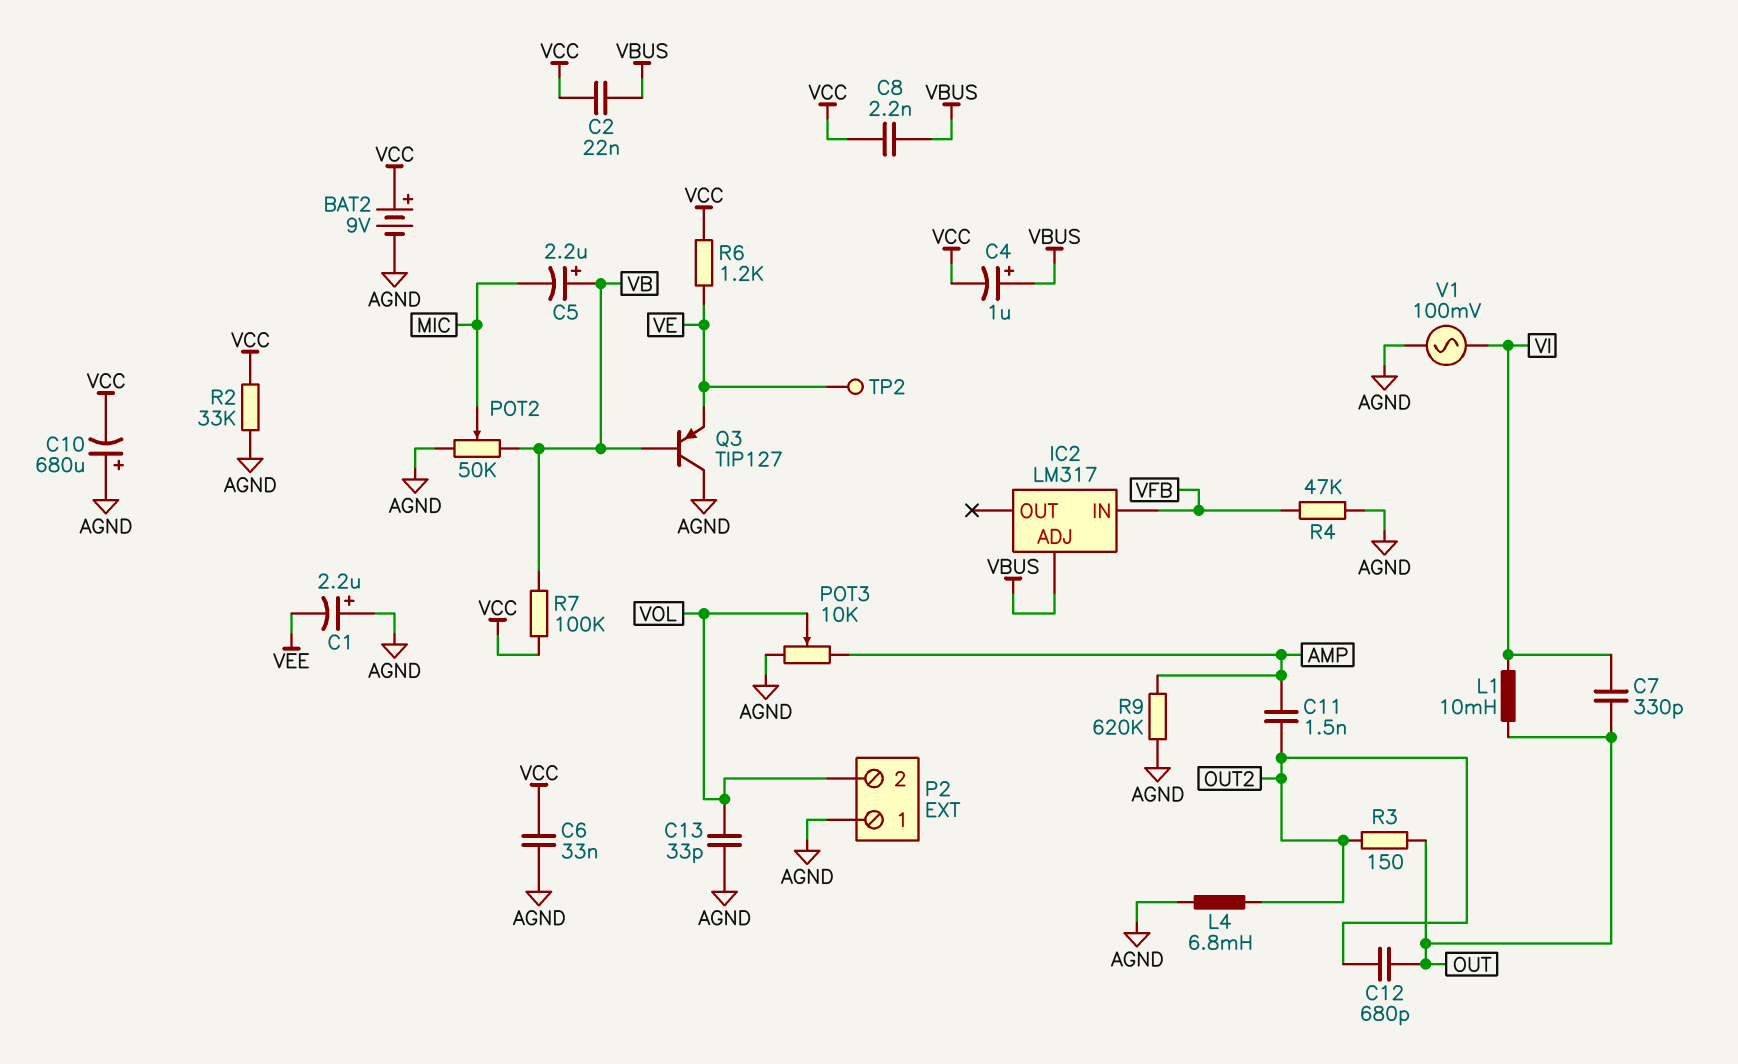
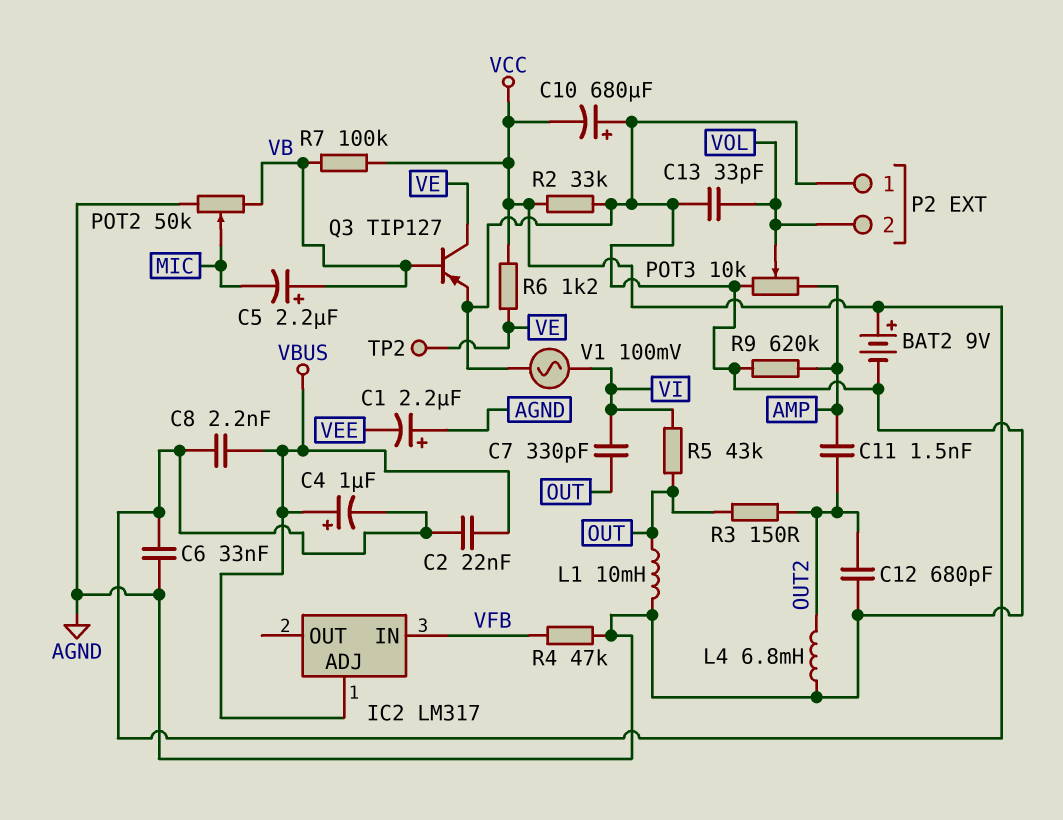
C12: 680pF (OUT, OUT2) -> 680pF (AGND, OUT2)
L1: 10mH (OUT, VI) -> 10mH (AGND, OUT)
Q3: PNP TIP127 (B VB, C AGND, E VE) -> PNP TIP127 (B VB, C VE, E AGND)
R5: none -> 43k (OUT, VI)

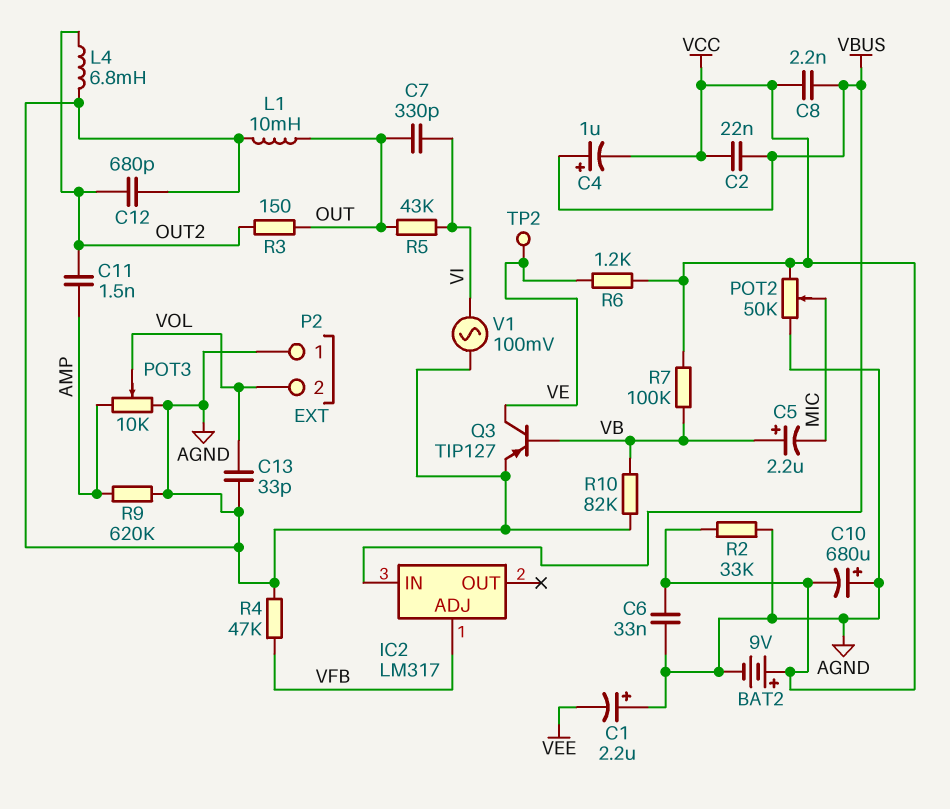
IC2 pin ADJ: VBUS -> VFB
IC2 pin IN: VFB -> VBUS
POT2: 50k (AGND, VB, wiper MIC) -> 50k (AGND, VCC, wiper MIC)
R10: none -> 82k (AGND, VB)

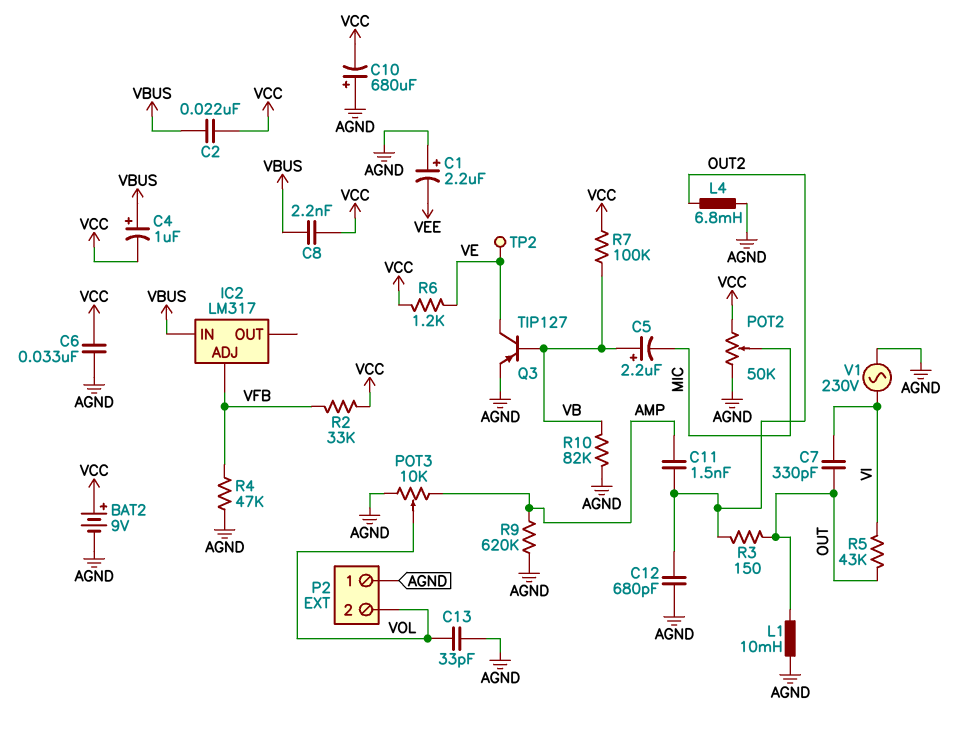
R2: 33k (AGND, VCC) -> 33k (VCC, VFB)
V1: AC 100mV (AGND, VI) -> AC 230V (AGND, VI)

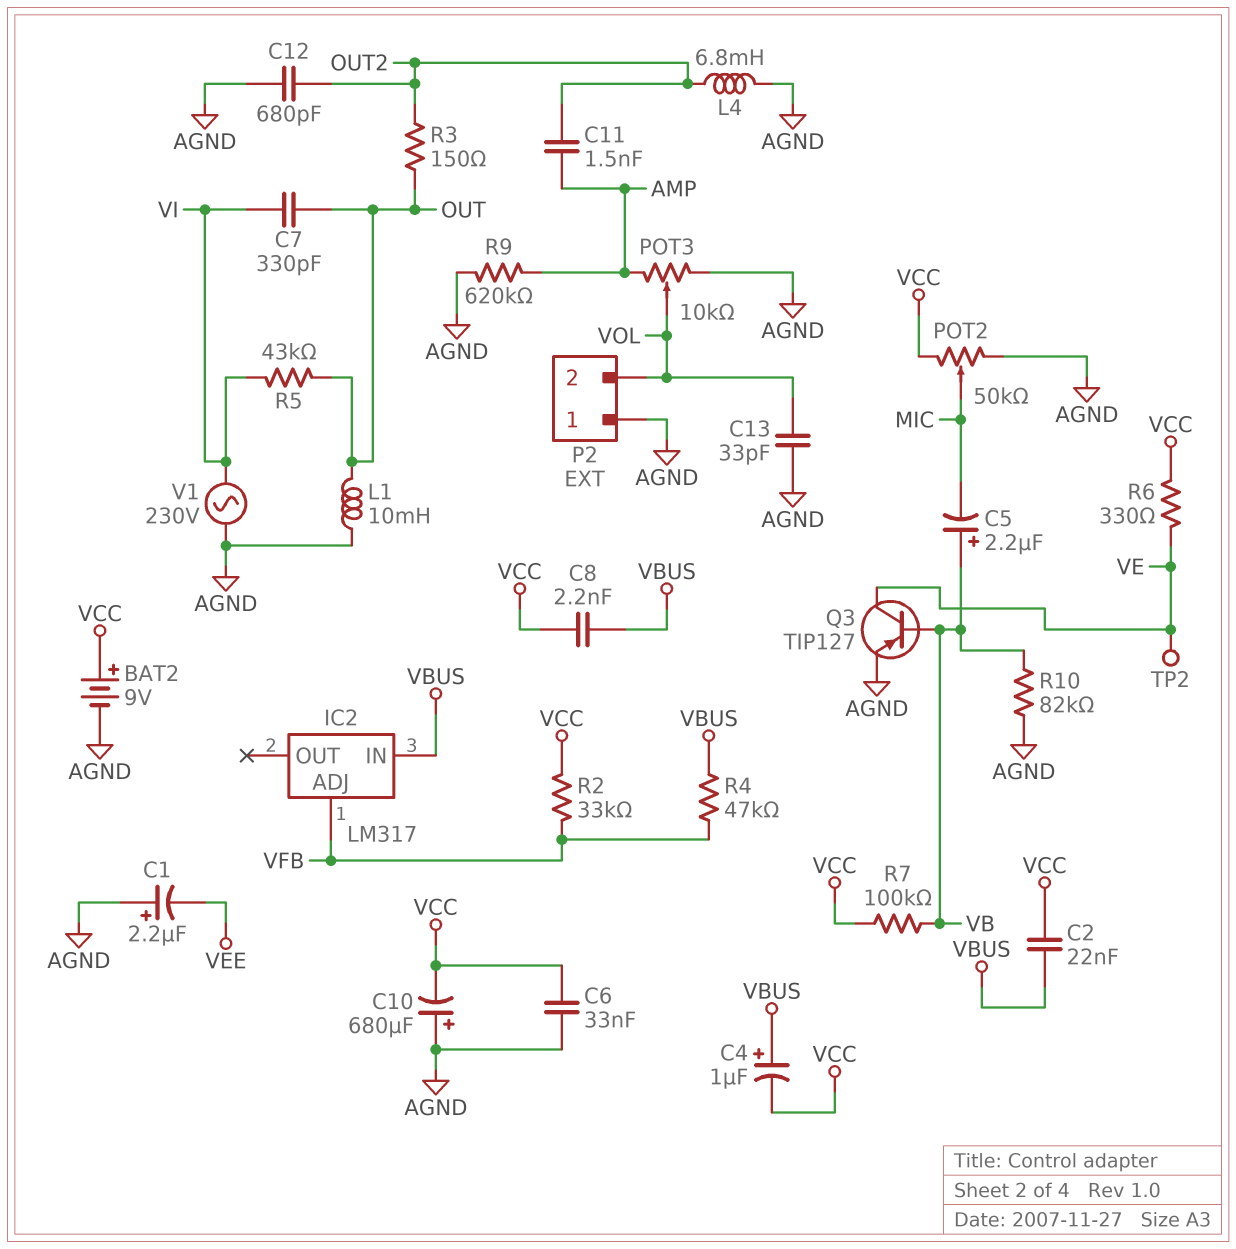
R4: 47k (AGND, VFB) -> 47k (VBUS, VFB)
R6: 1.2k (VCC, VE) -> 330 (VCC, VE)

